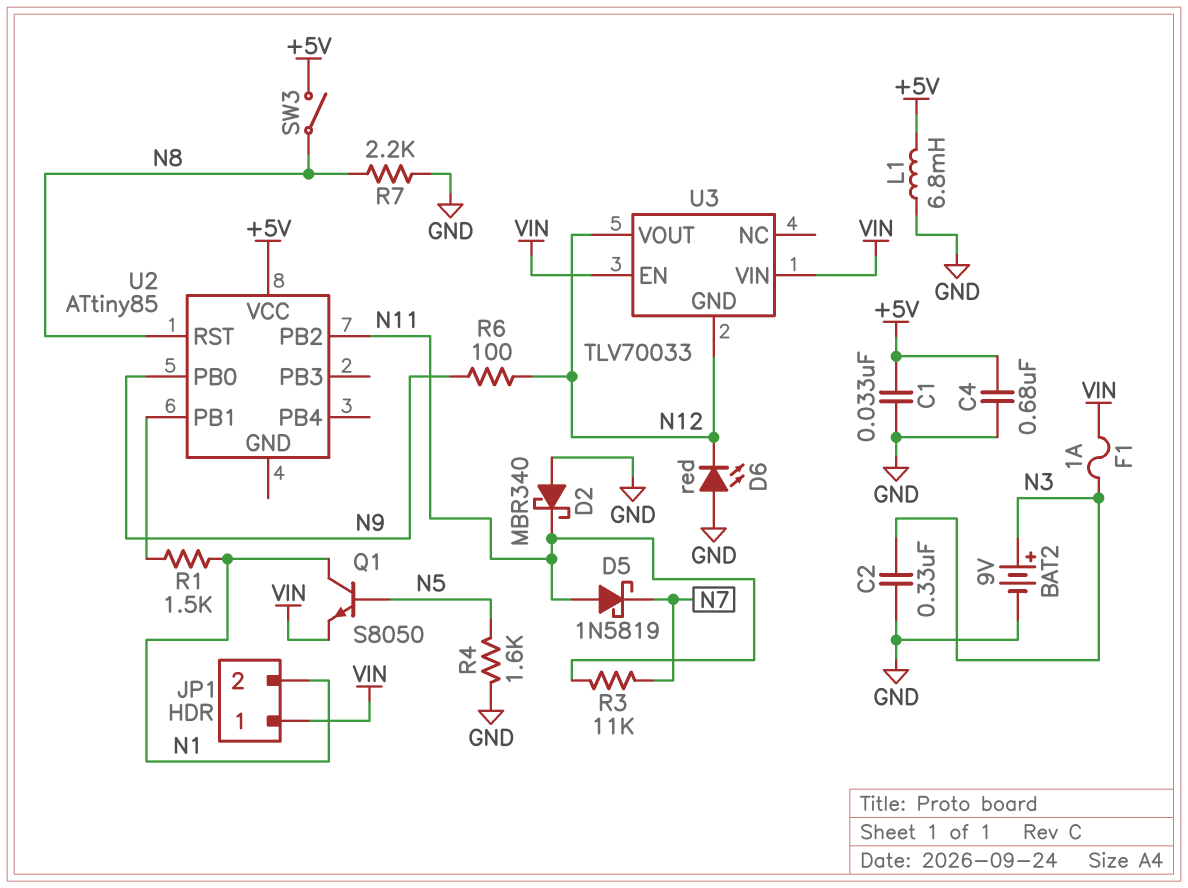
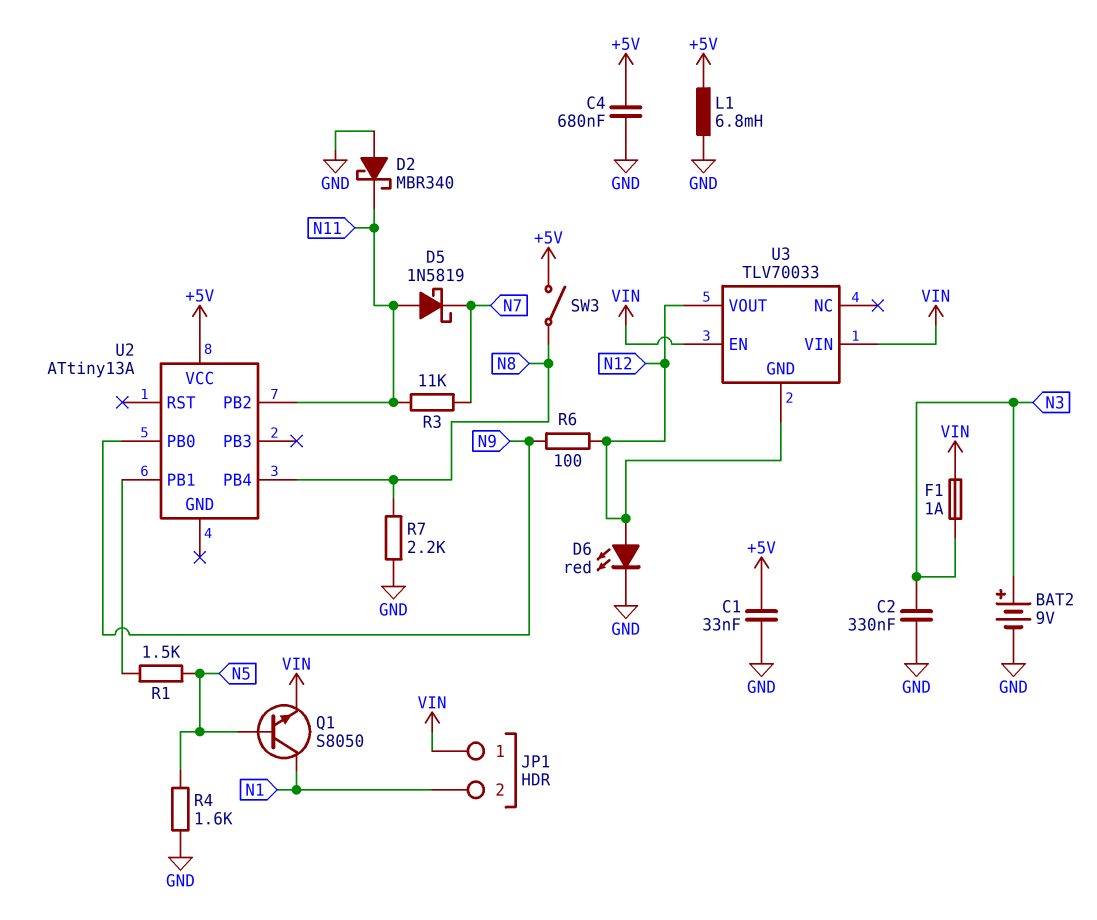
D6: LED red (A GND, K N12) -> LED red (A N12, K GND)
R1: 1.5k (N1, U2/PB1) -> 1.5k (N5, U2/PB1)
U2: ATtiny85 -> ATtiny13A
U2 pin PB4: none -> N8
U2 pin RST: N8 -> none

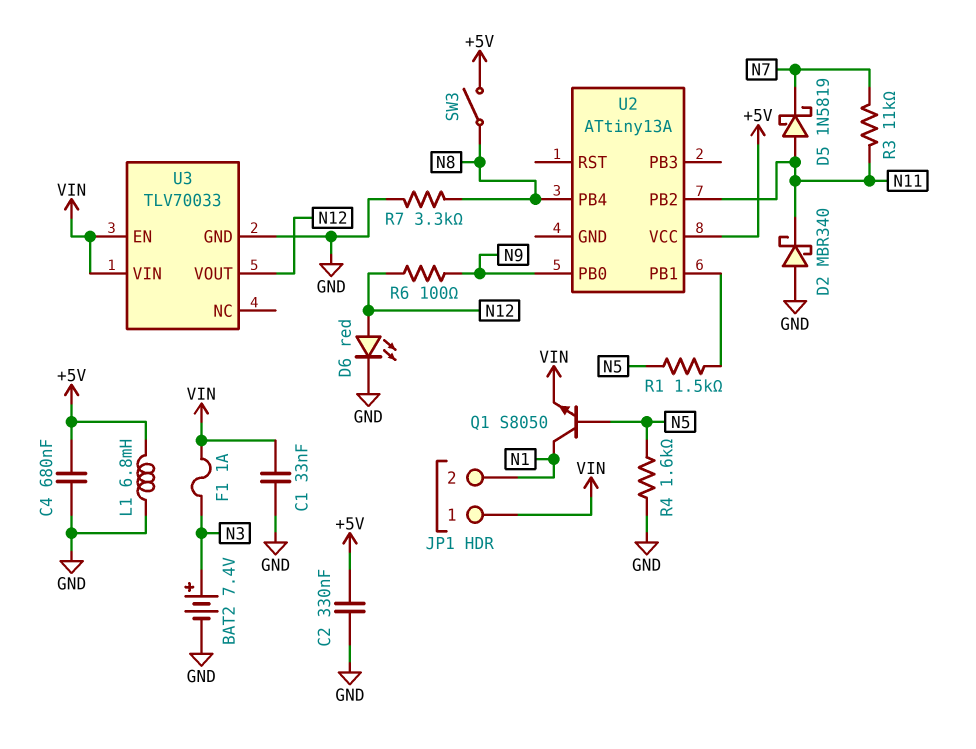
BAT2: 9V (plus N3, minus GND) -> 7.4V (plus N3, minus GND)
C1: 33nF (+5V, GND) -> 33nF (GND, VIN)
C2: 330nF (GND, N3) -> 330nF (+5V, GND)
R7: 2.2k (GND, N8) -> 3.3k (GND, N8)
U3 pin GND: N12 -> GND

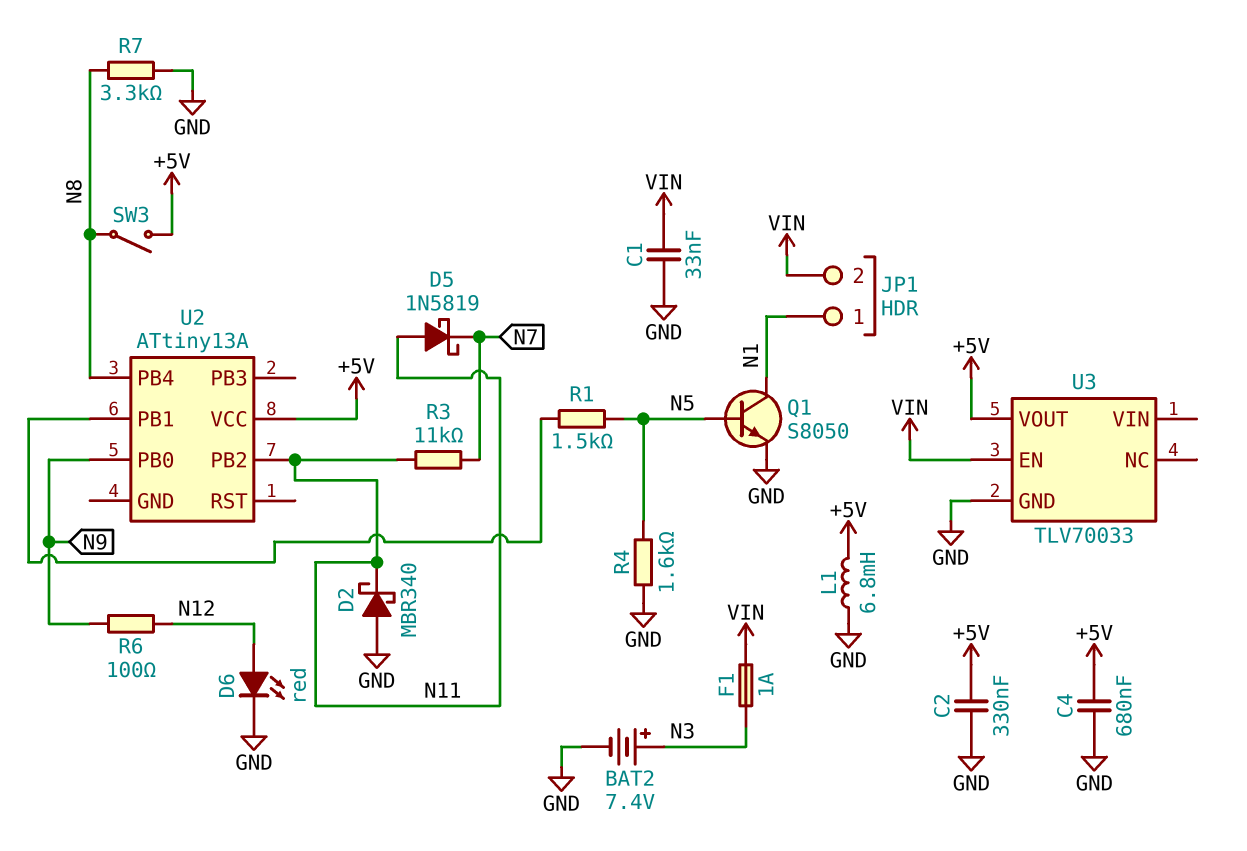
JP1 pin 1: VIN -> N1
JP1 pin 2: N1 -> VIN
Q1: NPN S8050 (B N5, C N1, E VIN) -> NPN S8050 (B N5, C N1, E GND)
U3 pin VIN: VIN -> none
U3 pin VOUT: N12 -> +5V

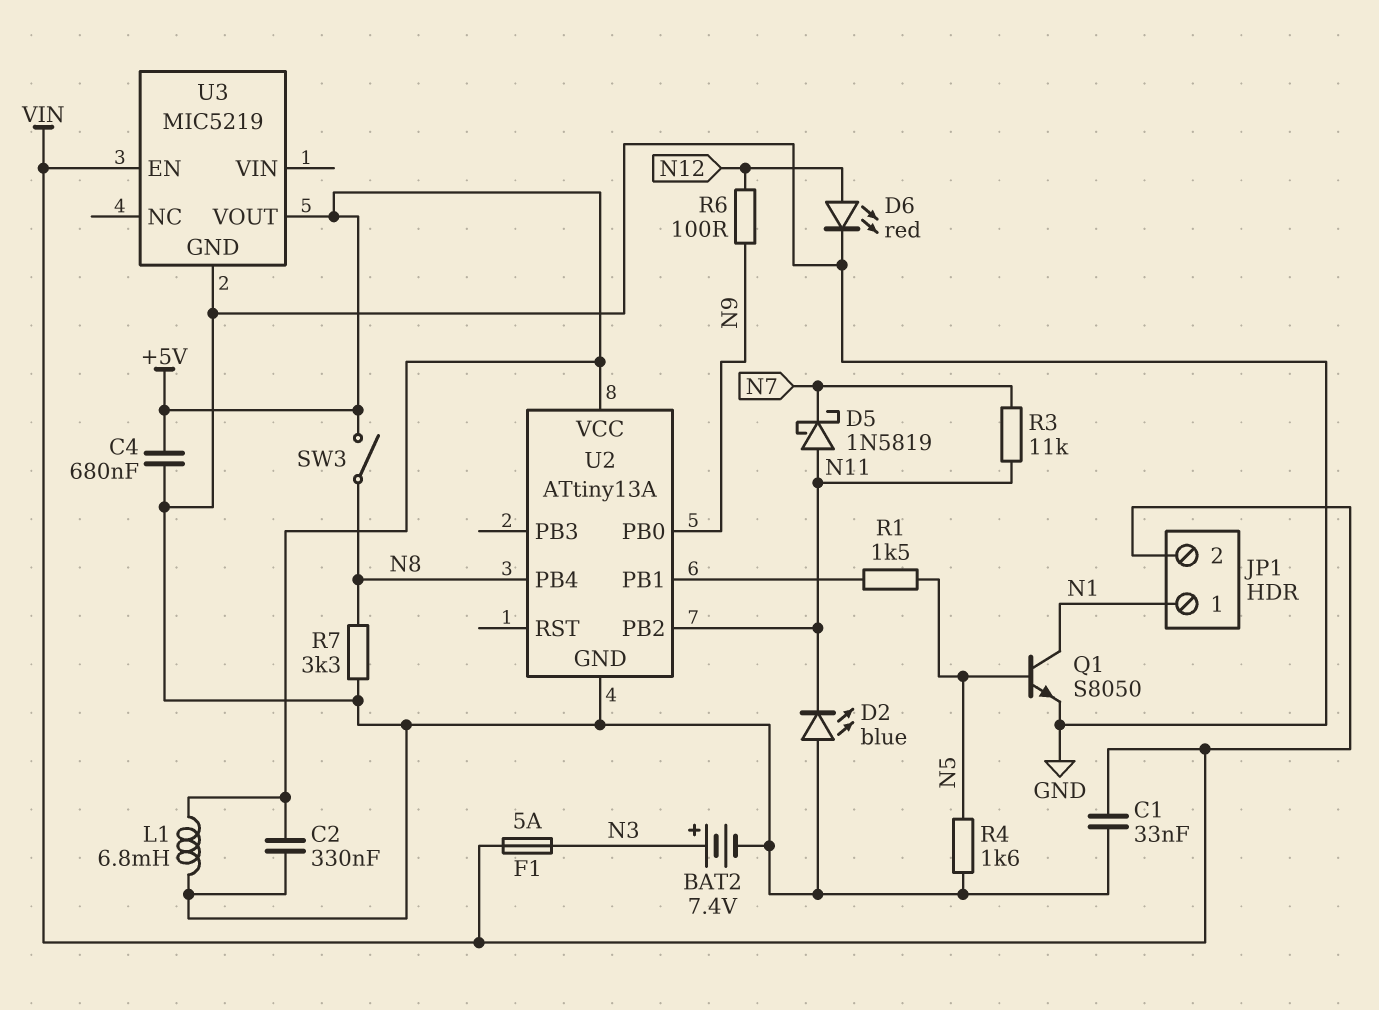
D2: schottky MBR340 (A GND, K N11) -> LED blue (A GND, K N11)
F1: 1A (N3, VIN) -> 5A (N3, VIN)
U2 pin GND: none -> GND
U3: TLV70033 -> MIC5219

